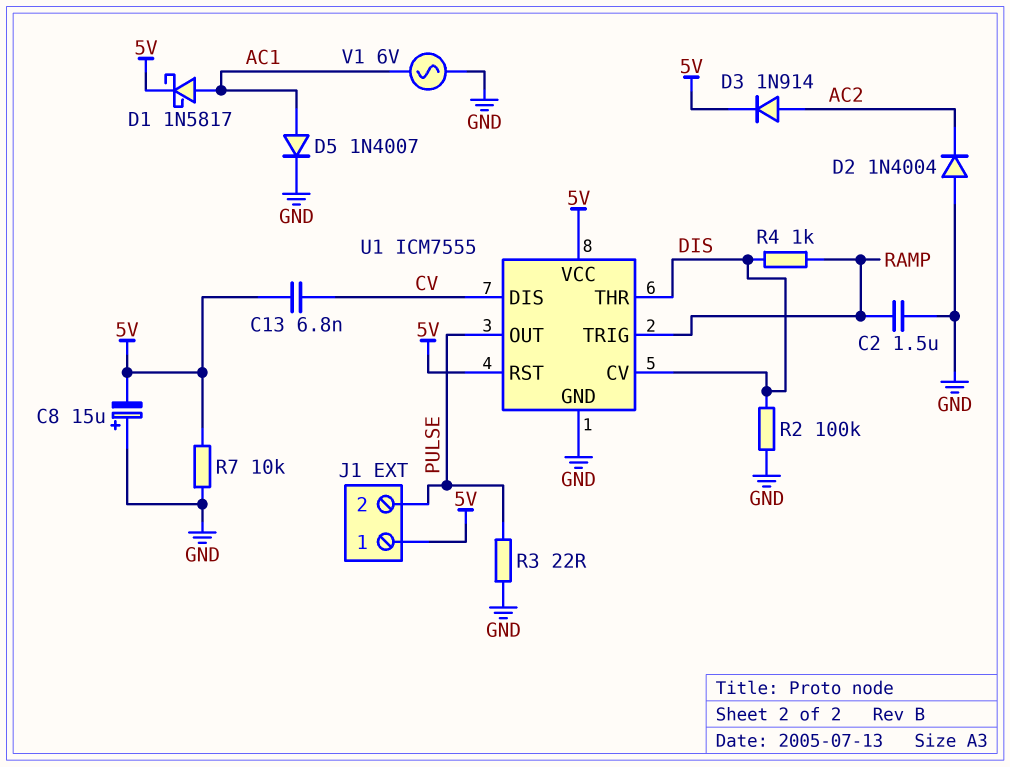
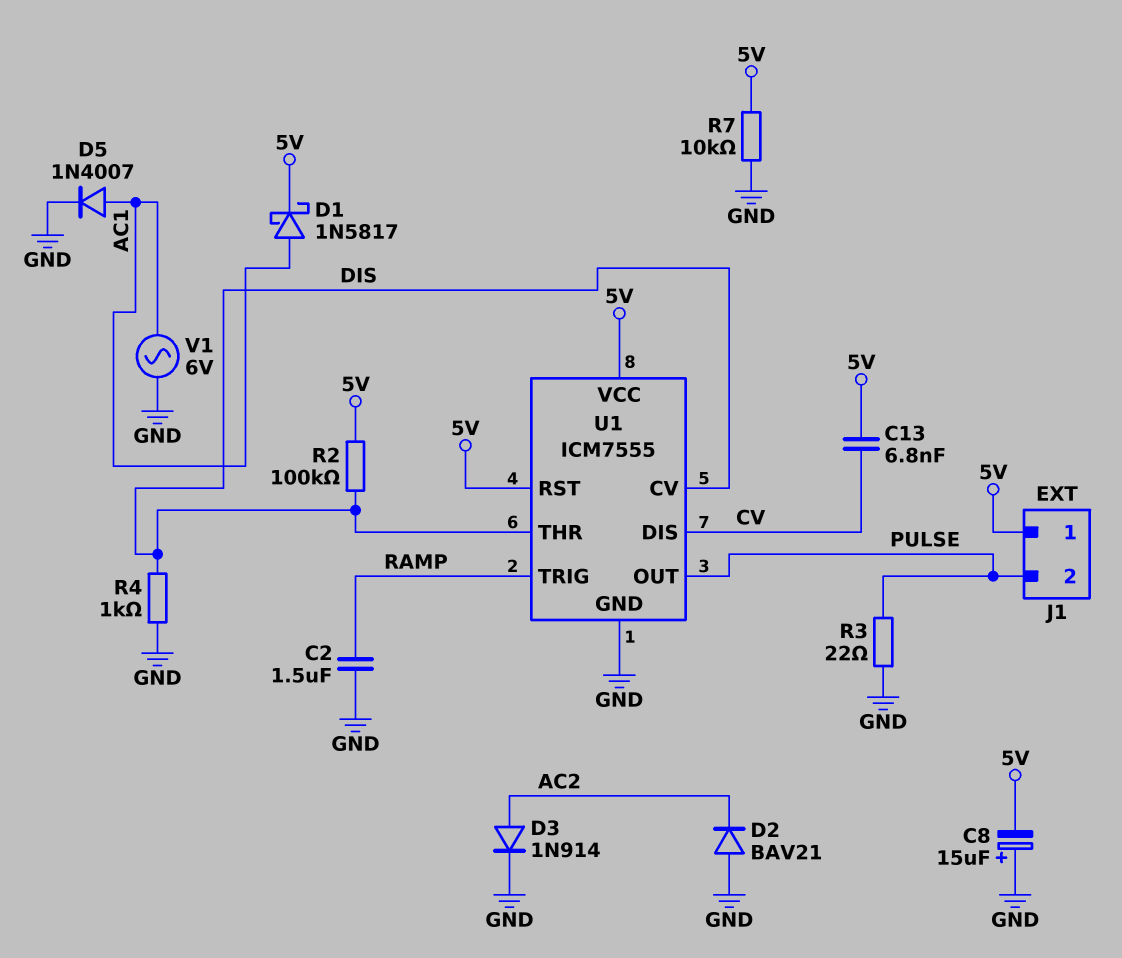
D2: diode 1N4004 (A GND, K AC2) -> diode BAV21 (A GND, K AC2)
D3: diode 1N914 (A AC2, K 5V) -> diode 1N914 (A AC2, K GND)
R2: 100k (DIS, GND) -> 100k (5V, DIS)
R4: 1k (DIS, RAMP) -> 1k (DIS, GND)

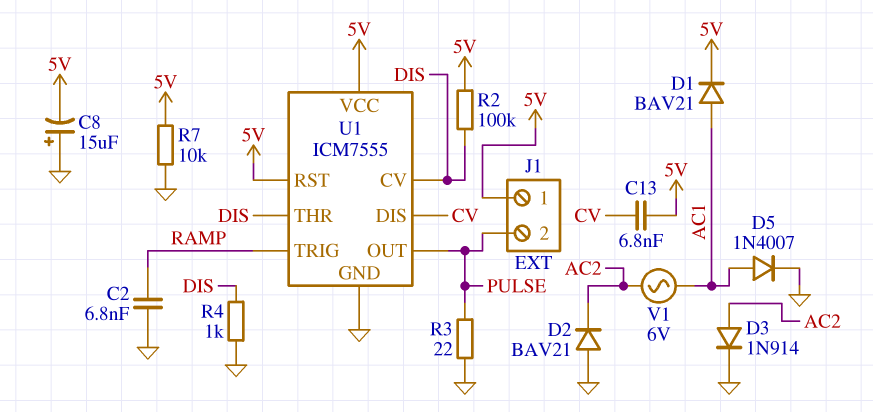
C2: 1.5uF (GND, RAMP) -> 6.8nF (GND, RAMP)
D1: schottky 1N5817 (A AC1, K 5V) -> diode BAV21 (A AC1, K 5V)
V1: AC 6V (AC1, GND) -> AC 6V (AC1, AC2)

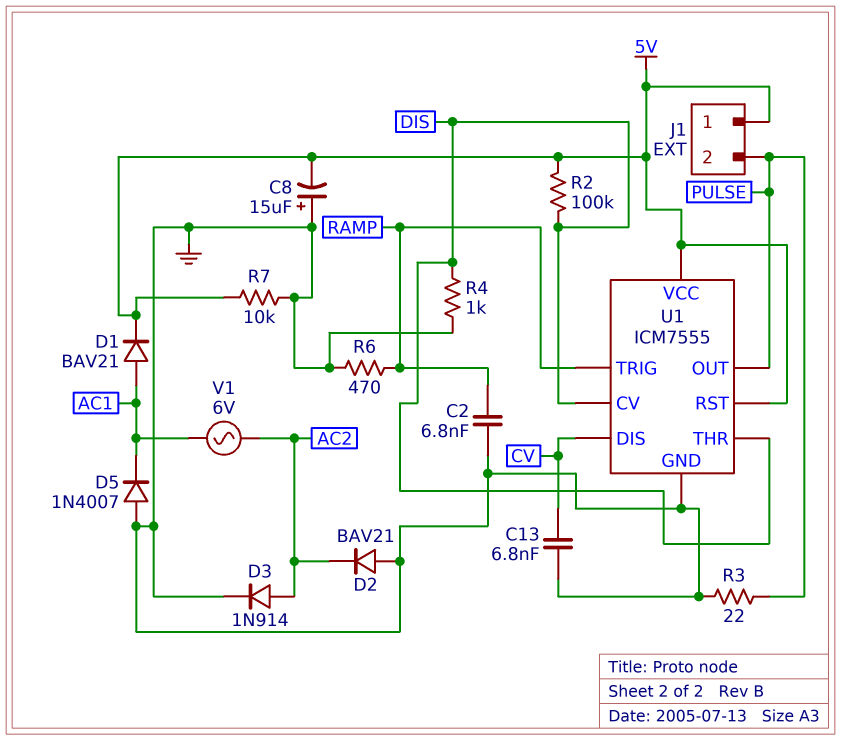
C13: 6.8nF (5V, CV) -> 6.8nF (CV, GND)
D5: diode 1N4007 (A AC1, K GND) -> diode 1N4007 (A GND, K AC1)
R6: none -> 470 (GND, RAMP)

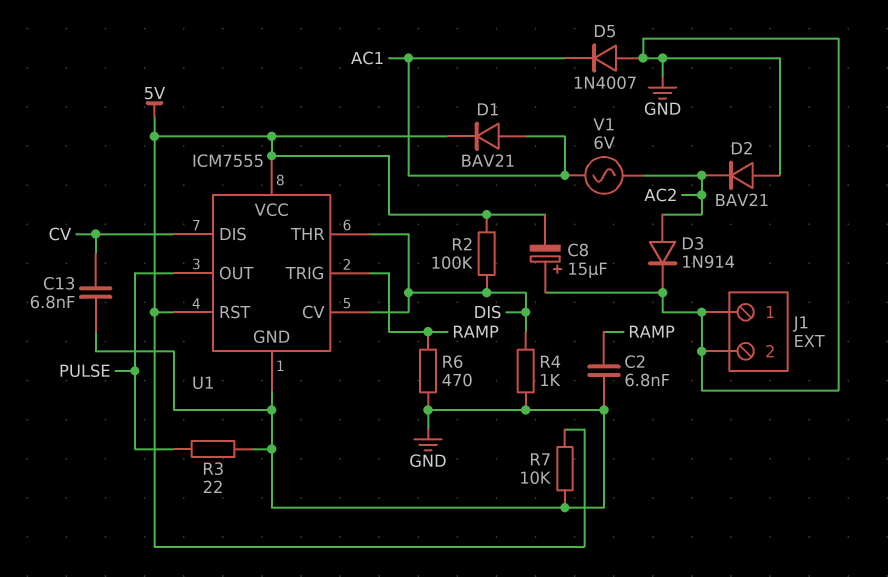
J1 pin 1: 5V -> GND
J1 pin 2: PULSE -> GND

